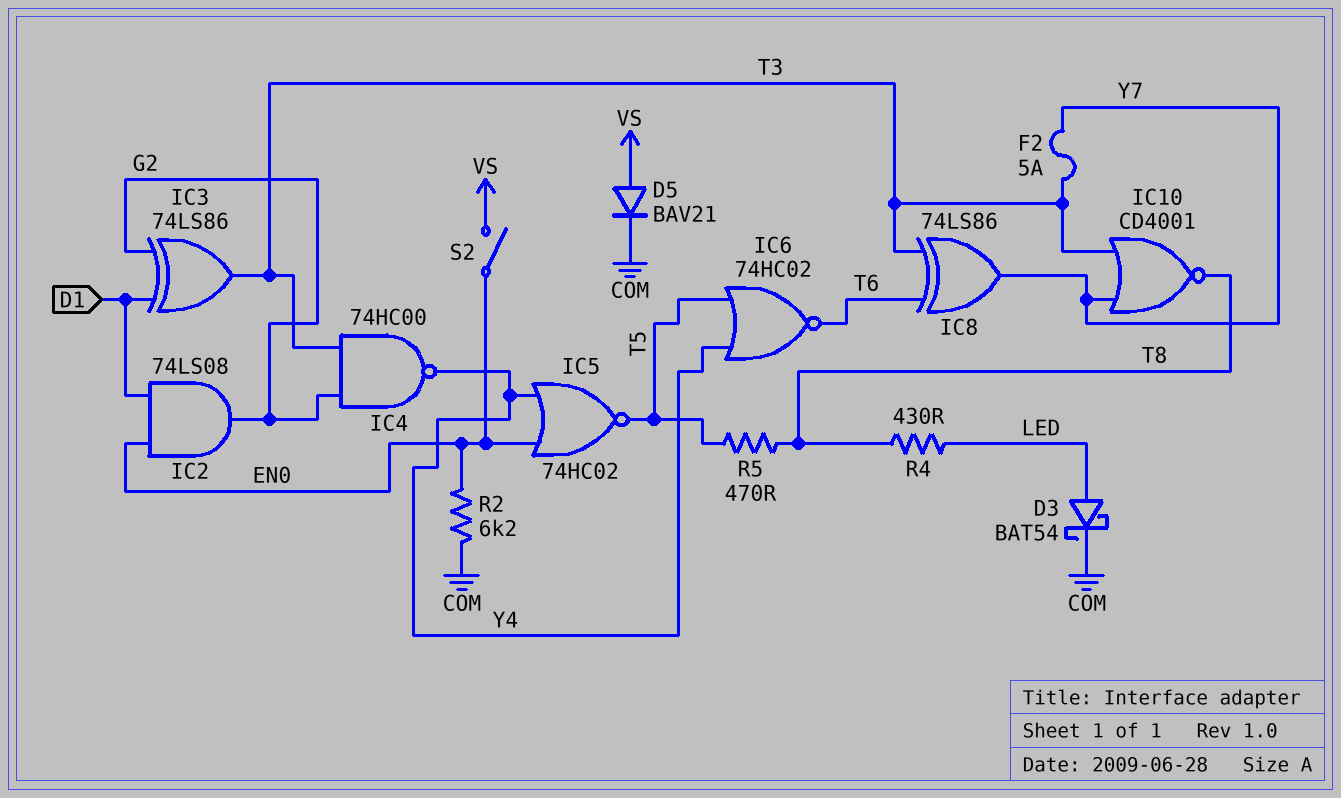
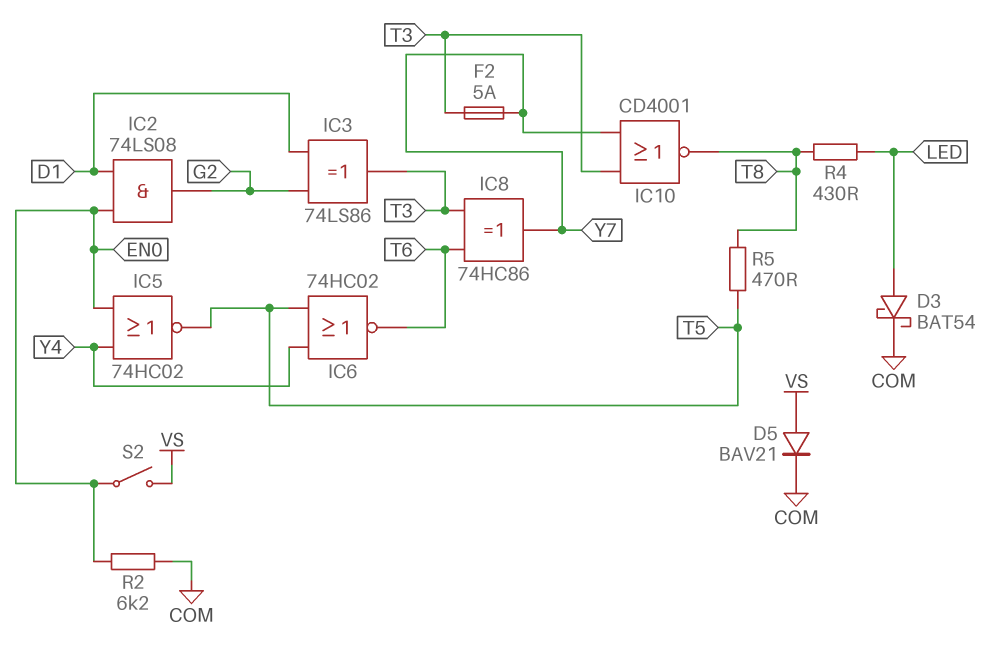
IC4: NAND 74HC00 (in G2, in T3, out Y4) -> none
IC8: XOR 74LS86 (in T3, in T6, out Y7) -> XOR 74HC86 (in T3, in T6, out Y7)

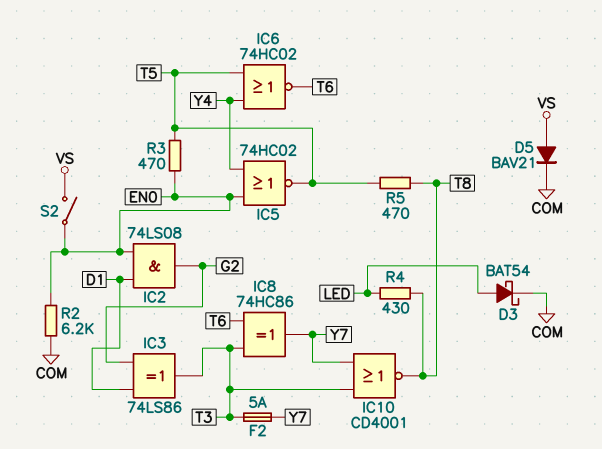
R3: none -> 470 (EN0, T5)

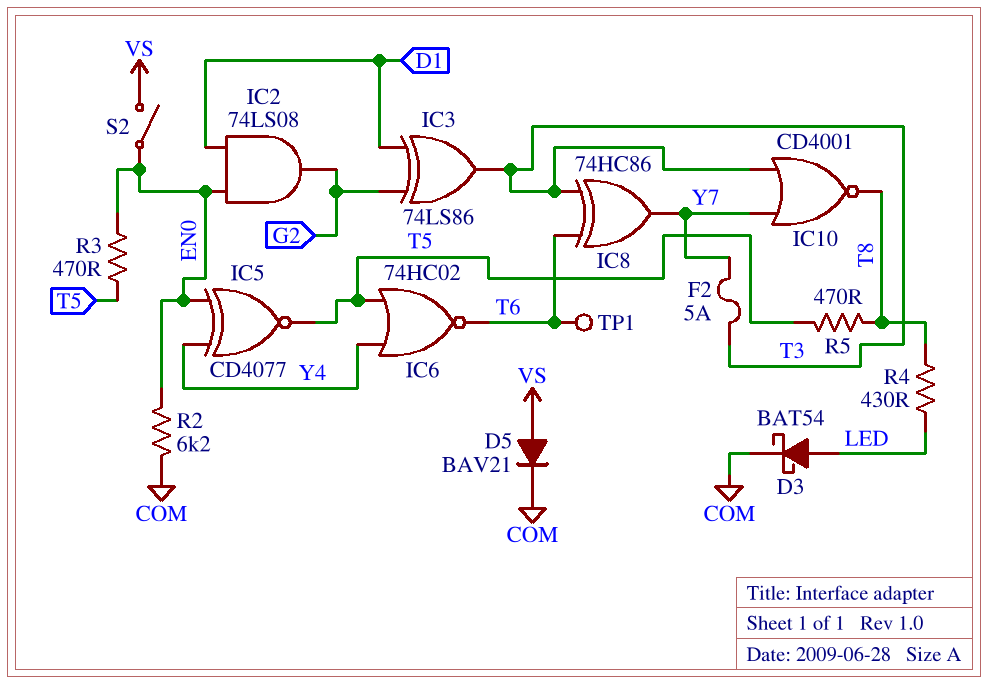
IC5: NOR 74HC02 (in EN0, in Y4, out T5) -> XNOR CD4077 (in EN0, in Y4, out T5)
TP1: none -> test point (T6)

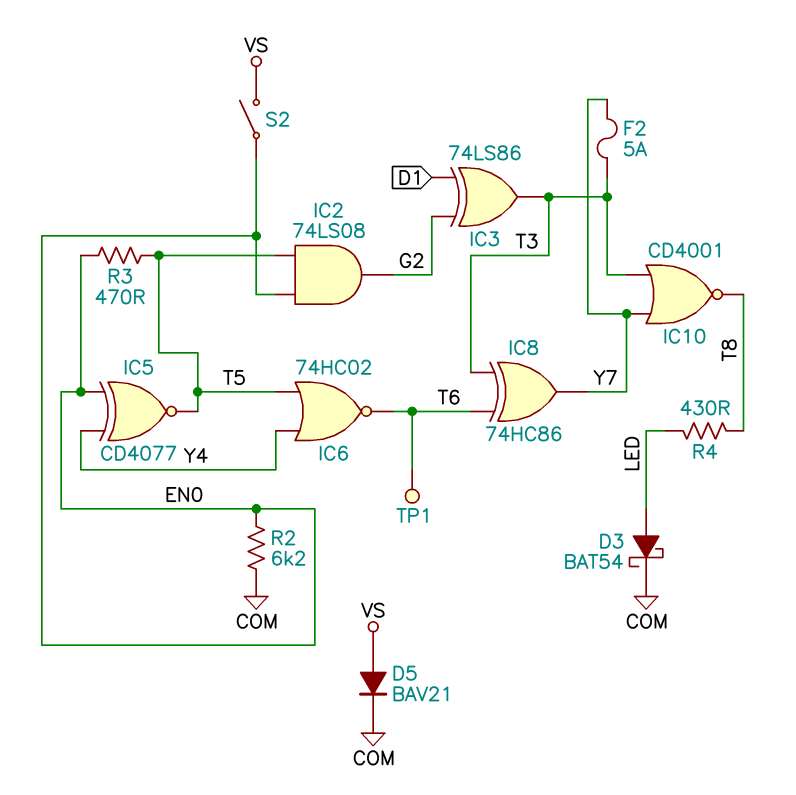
IC2: AND 74LS08 (in D1, in EN0, out G2) -> AND 74LS08 (in EN0, in T5, out G2)
R5: 470 (T5, T8) -> none

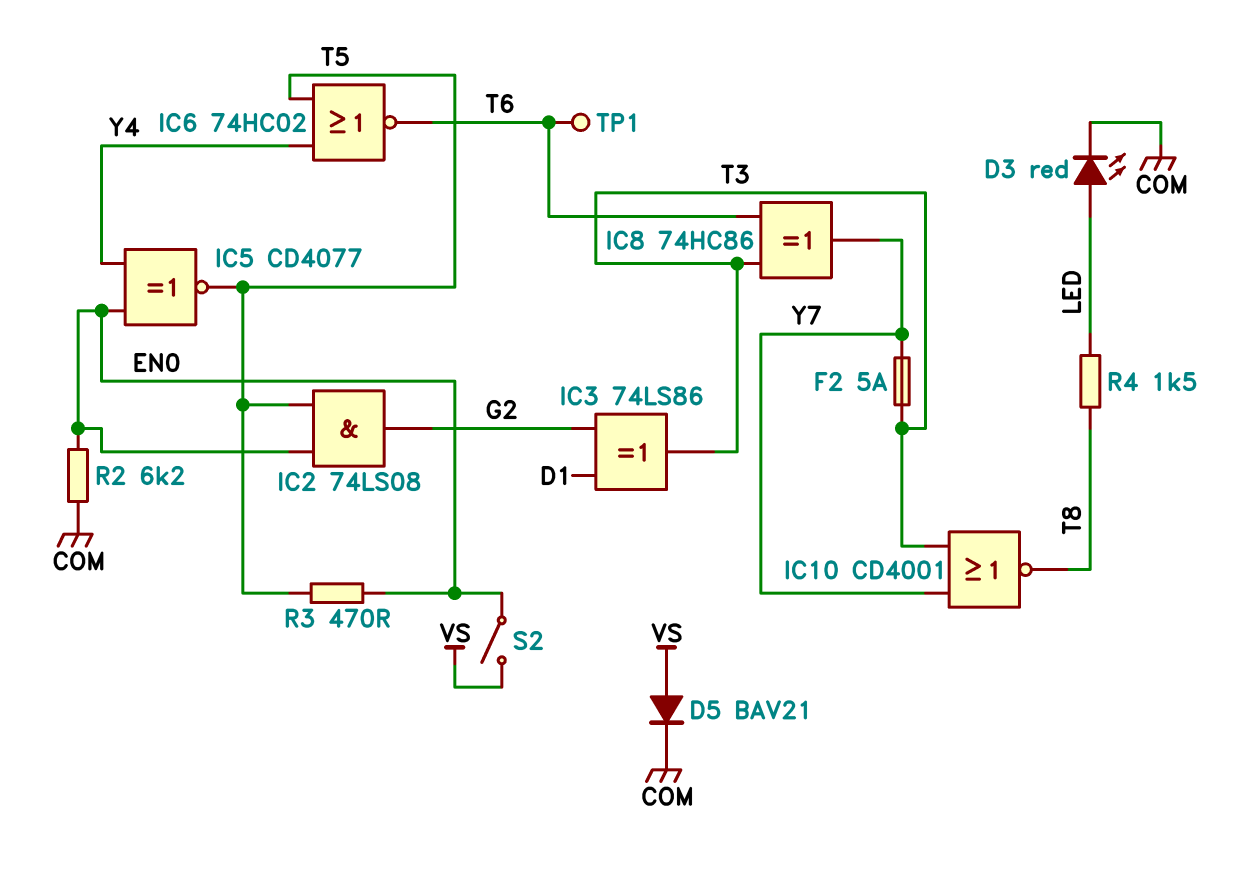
D3: schottky BAT54 (A LED, K COM) -> LED red (A LED, K COM)
R4: 430 (LED, T8) -> 1.5k (LED, T8)

